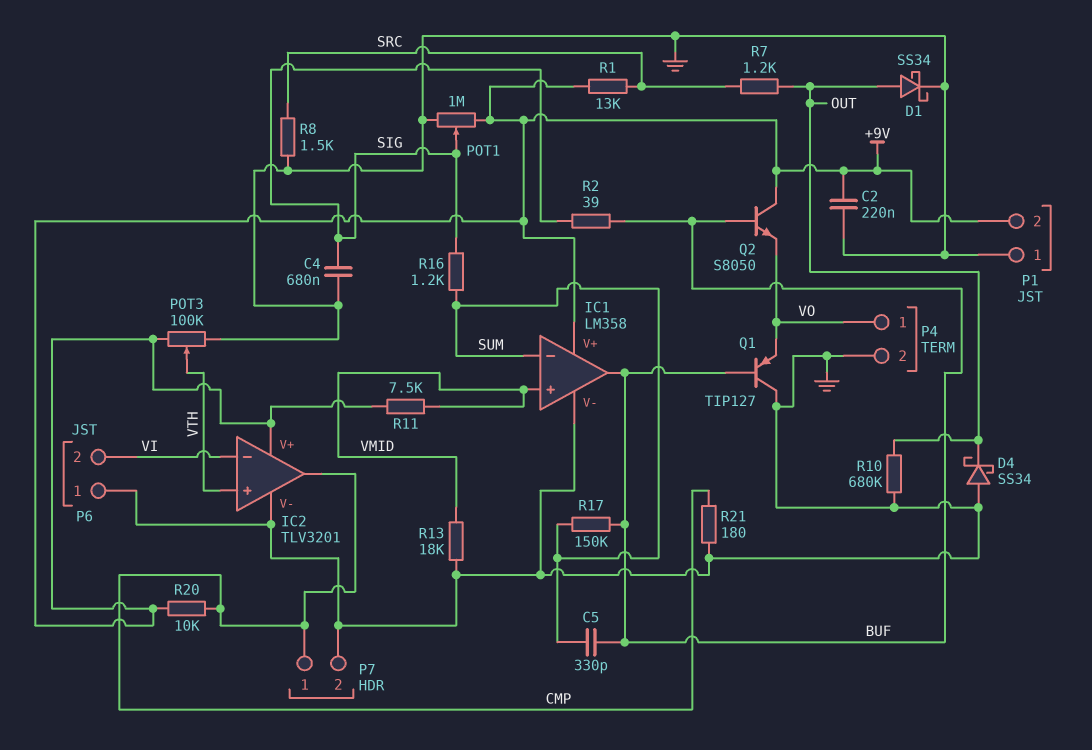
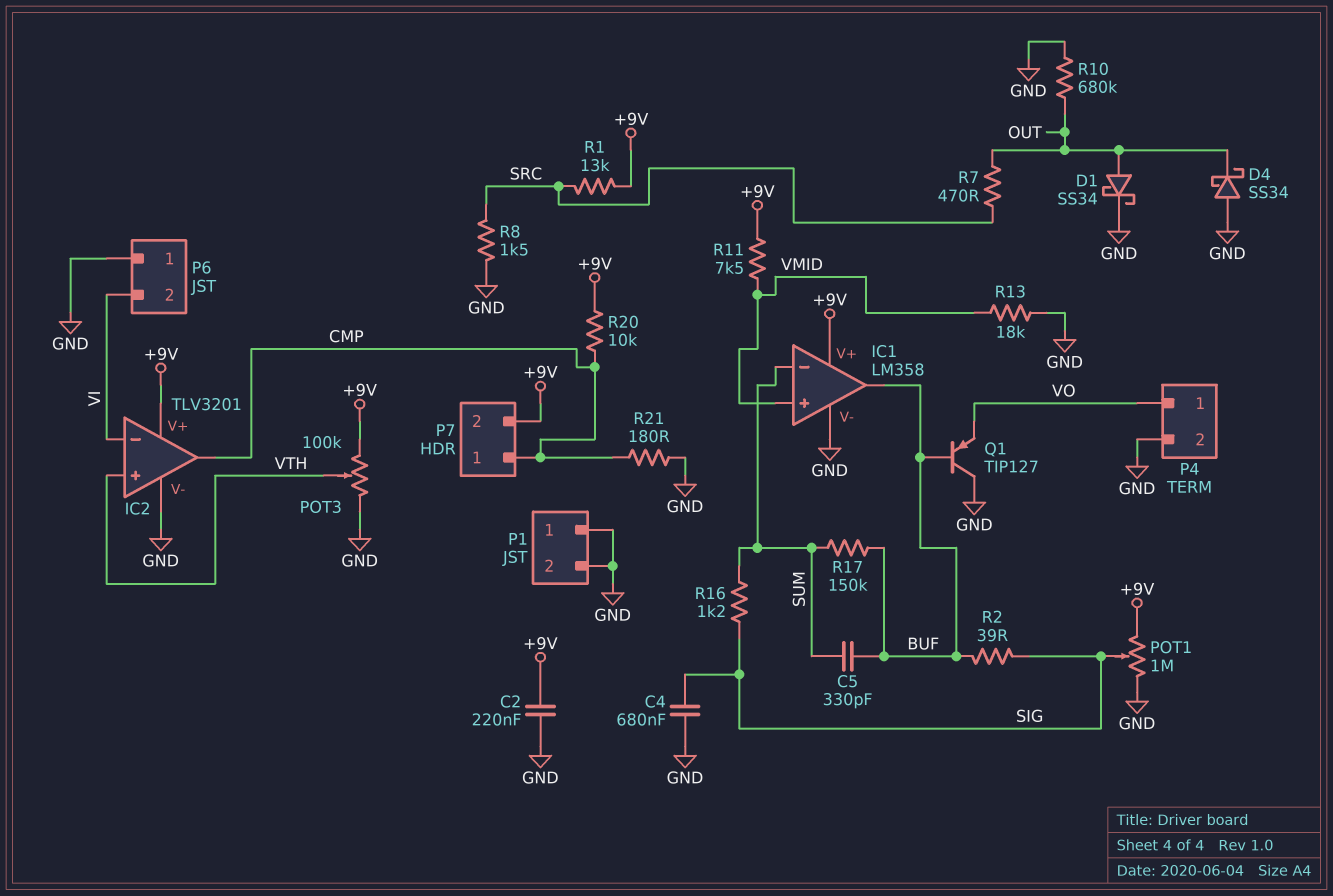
P1 pin 2: +9V -> GND
P7 pin 2: GND -> +9V
Q2: NPN S8050 (B BUF, C +9V, E VO) -> none
R7: 1.2k (OUT, SRC) -> 470 (OUT, SRC)

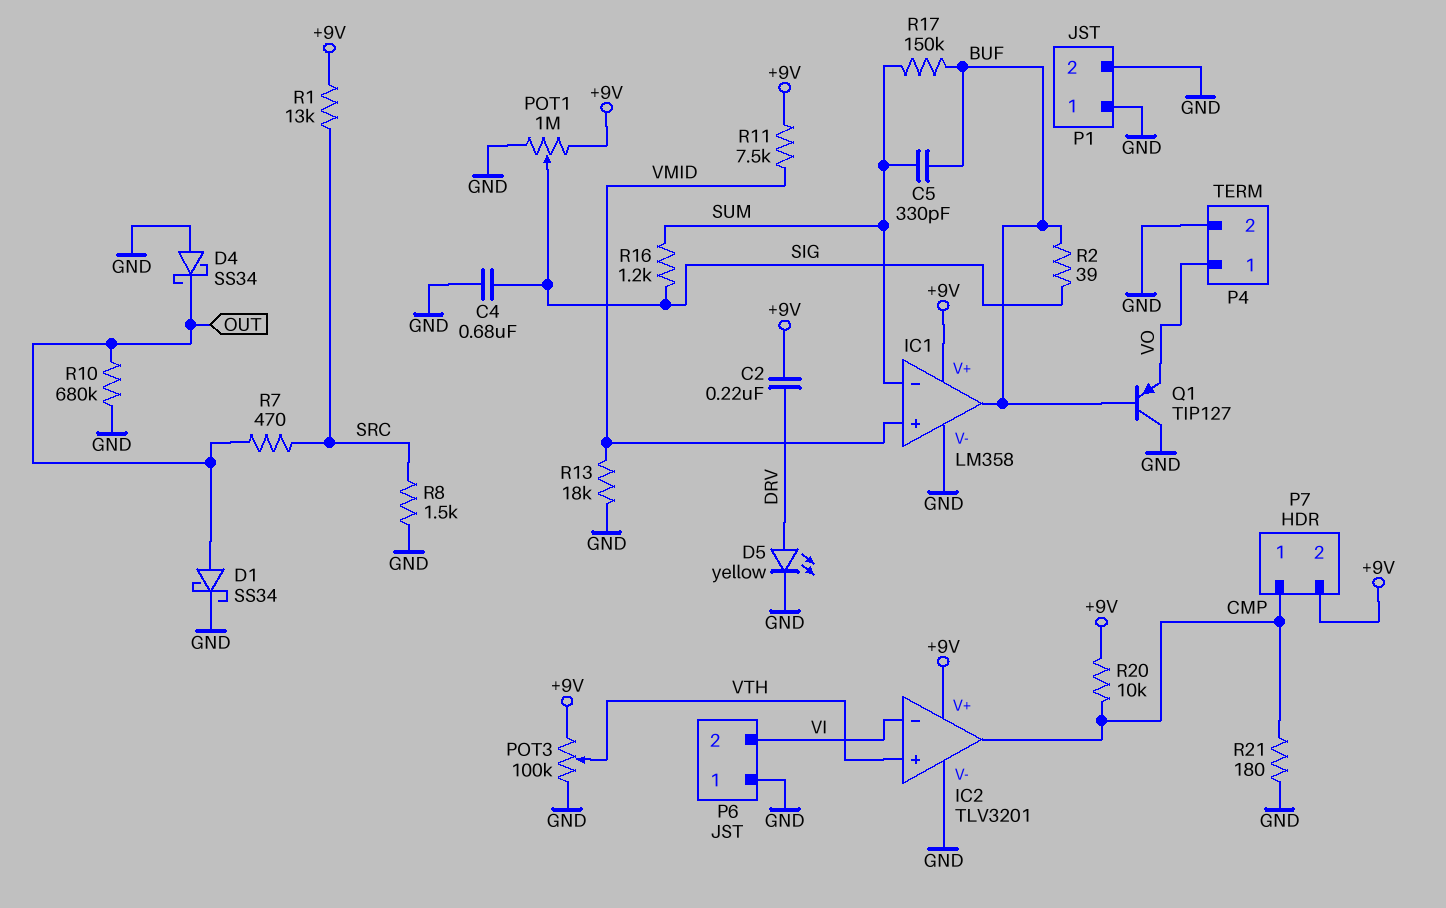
C2: 220nF (+9V, GND) -> 220nF (+9V, DRV)
D5: none -> LED yellow (A DRV, K GND)

